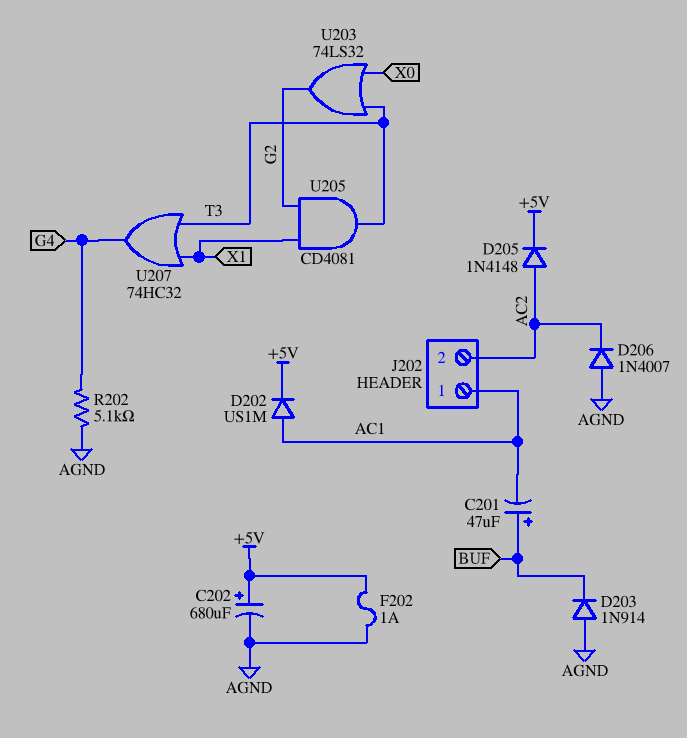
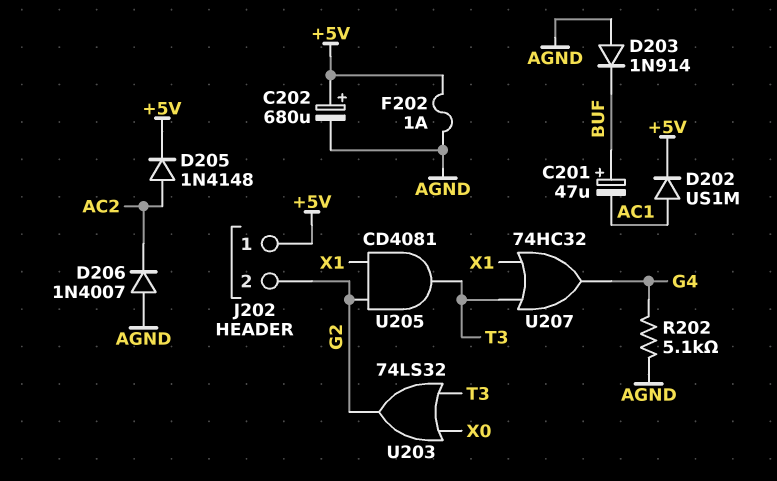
J202 pin 1: AC1 -> +5V
J202 pin 2: AC2 -> G2

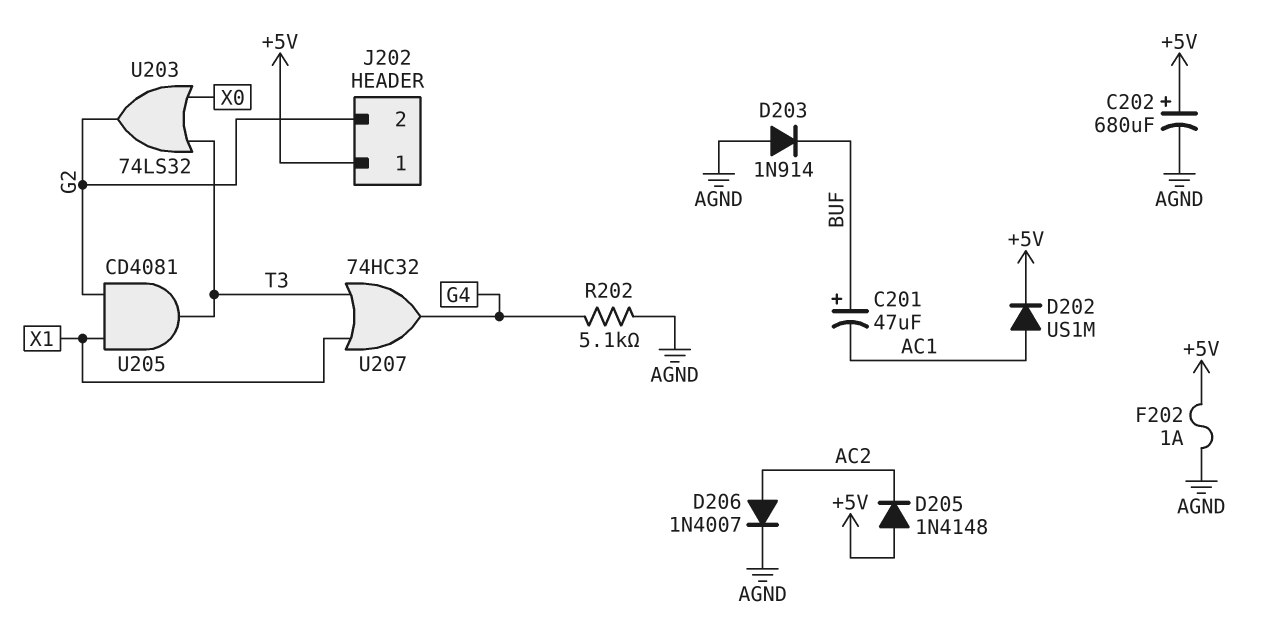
D205: diode 1N4148 (A AC2, K +5V) -> diode 1N4148 (A +5V, K AC2)
D206: diode 1N4007 (A AGND, K AC2) -> diode 1N4007 (A AC2, K AGND)

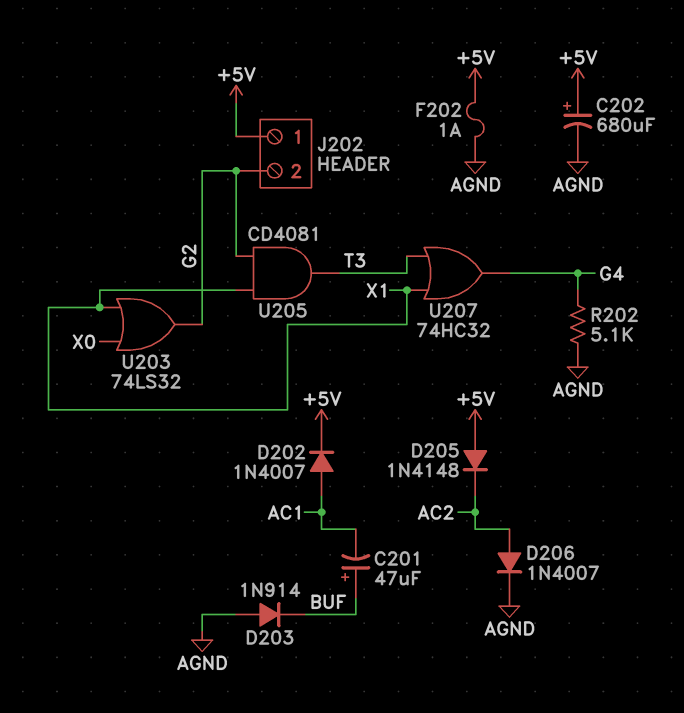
D202: diode US1M (A AC1, K +5V) -> diode 1N4007 (A AC1, K +5V)
U203: OR 74LS32 (in T3, in X0, out G2) -> OR 74LS32 (in X0, in X1, out G2)

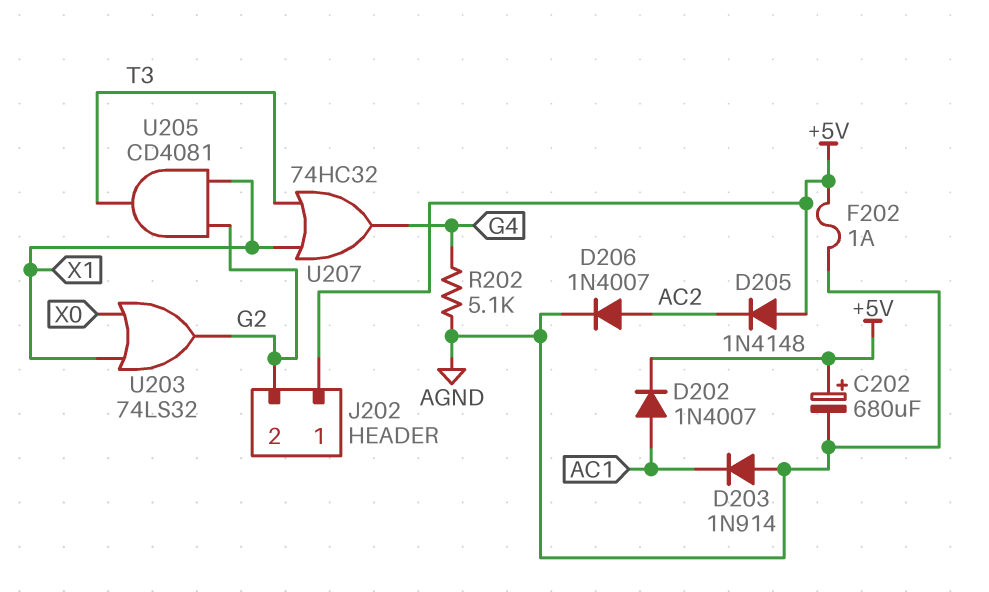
C201: 47uF (plus BUF, minus AC1) -> none
D203: diode 1N914 (A AGND, K BUF) -> diode 1N914 (A AGND, K AC1)

